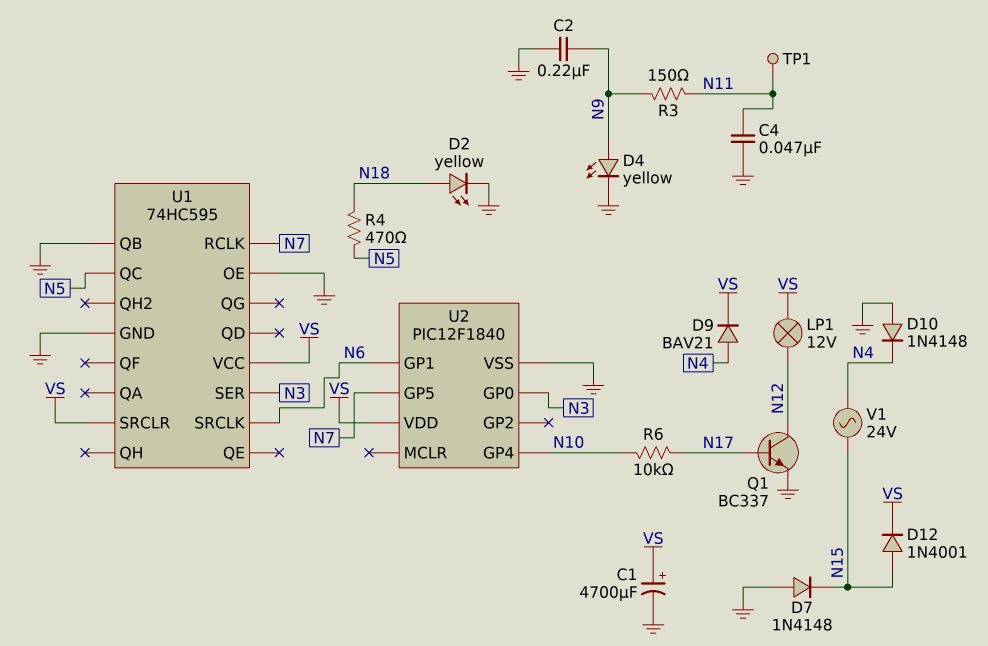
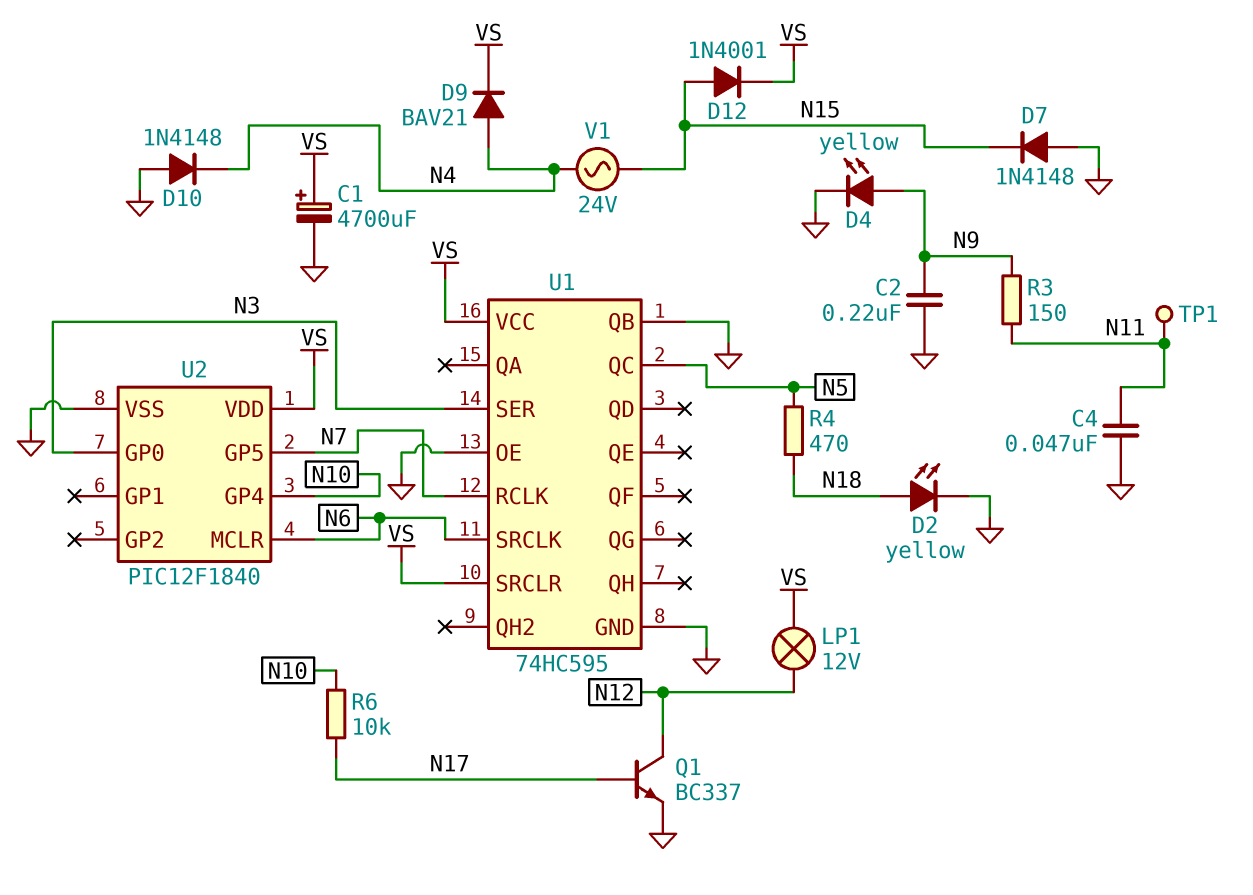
U2 pin GP1: N6 -> none
U2 pin MCLR: none -> N6

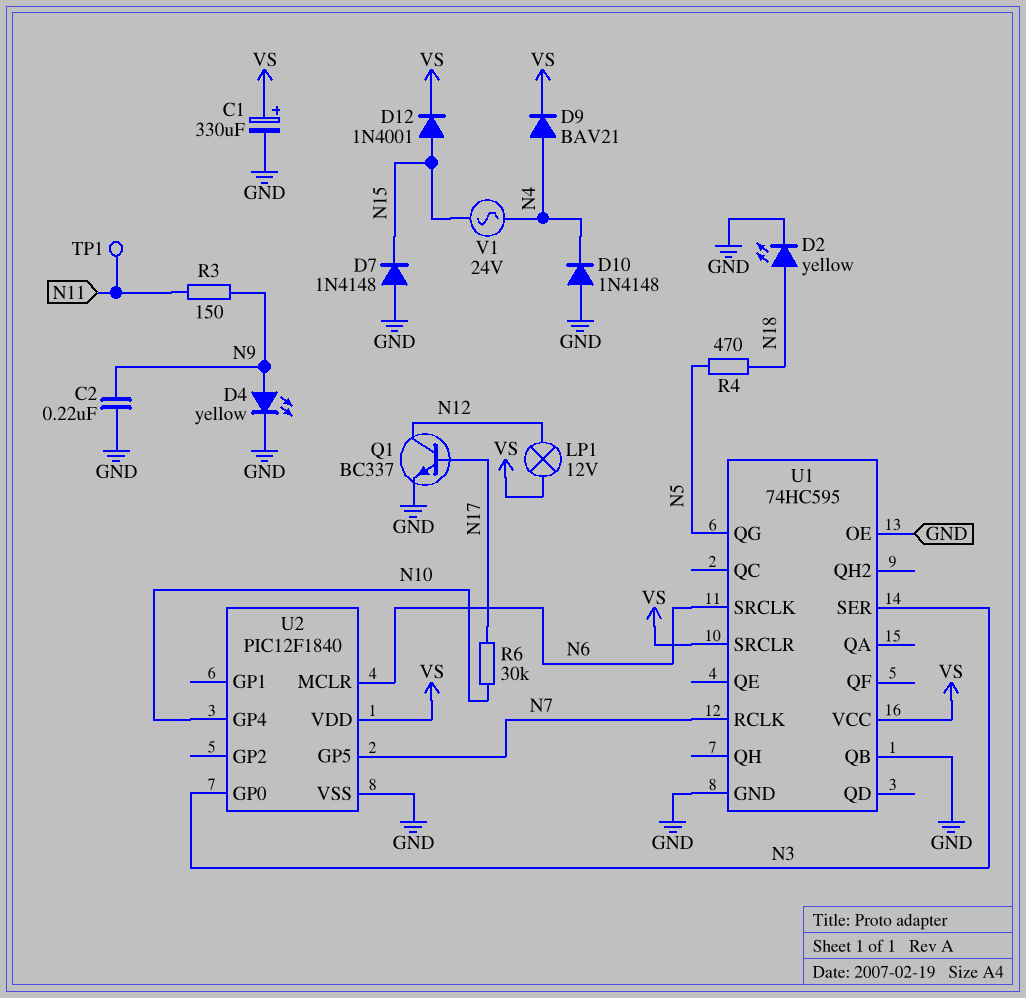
C1: 4700uF (plus VS, minus GND) -> 330uF (plus VS, minus GND)
C4: 47nF (GND, N11) -> none
R6: 10k (N10, N17) -> 30k (N10, N17)
U1 pin QC: N5 -> none
U1 pin QG: none -> N5

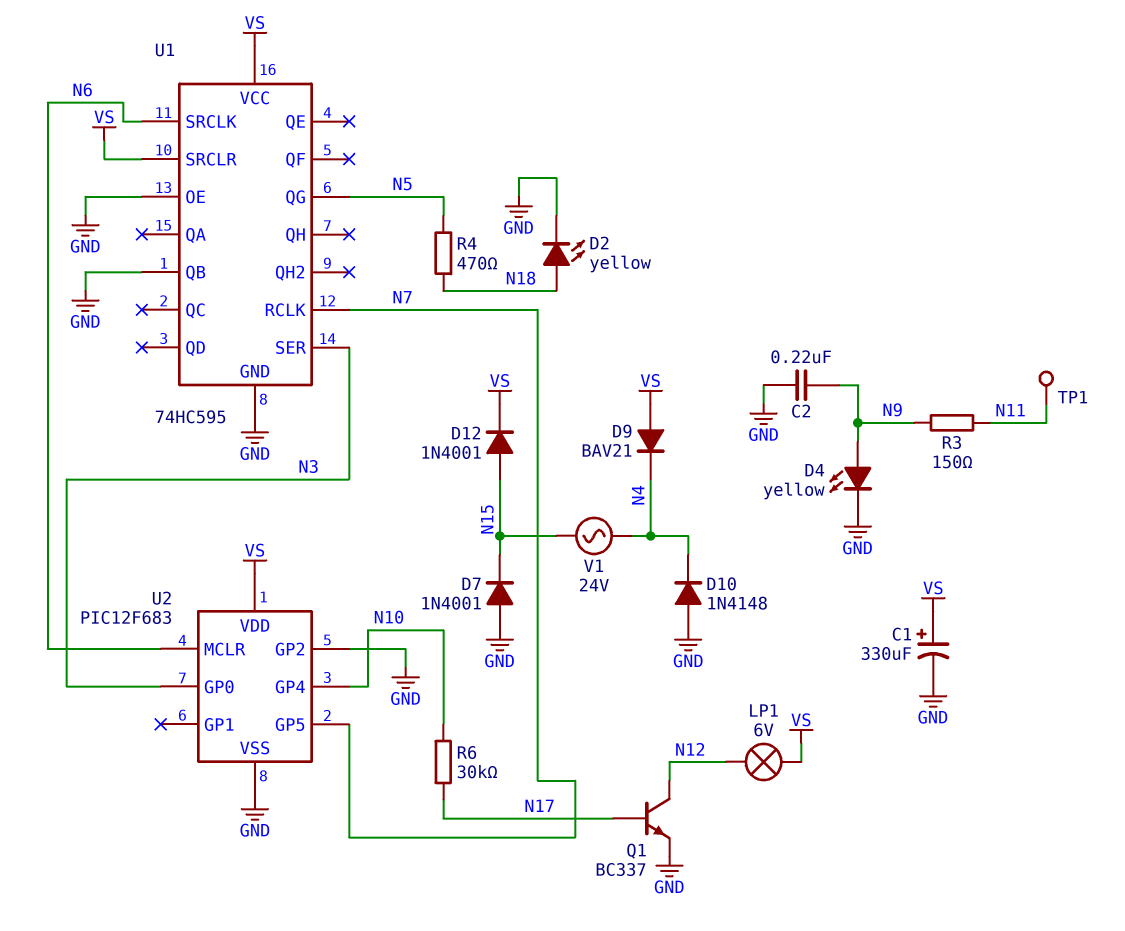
D7: diode 1N4148 (A GND, K N15) -> diode 1N4001 (A GND, K N15)
D9: diode BAV21 (A N4, K VS) -> diode BAV21 (A VS, K N4)
LP1: lamp 12V (N12, VS) -> lamp 6V (N12, VS)
U2: PIC12F1840 -> PIC12F683
U2 pin GP2: none -> GND

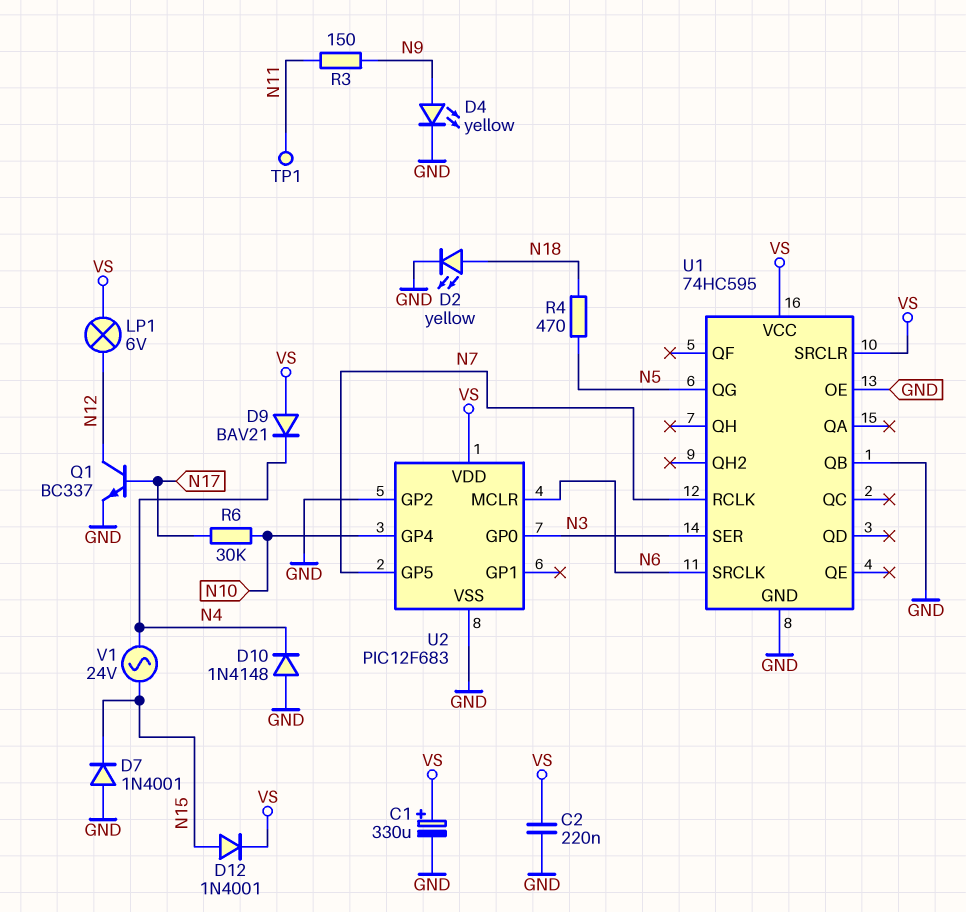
C2: 220nF (GND, N9) -> 220nF (GND, VS)

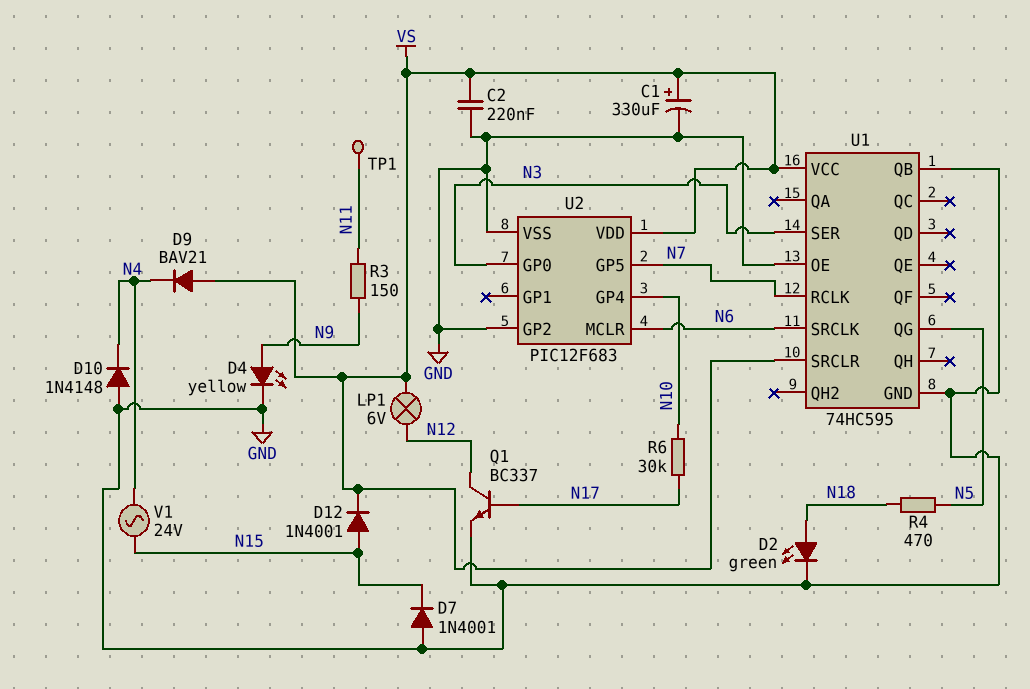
D2: LED yellow (A N18, K GND) -> LED green (A N18, K GND)

